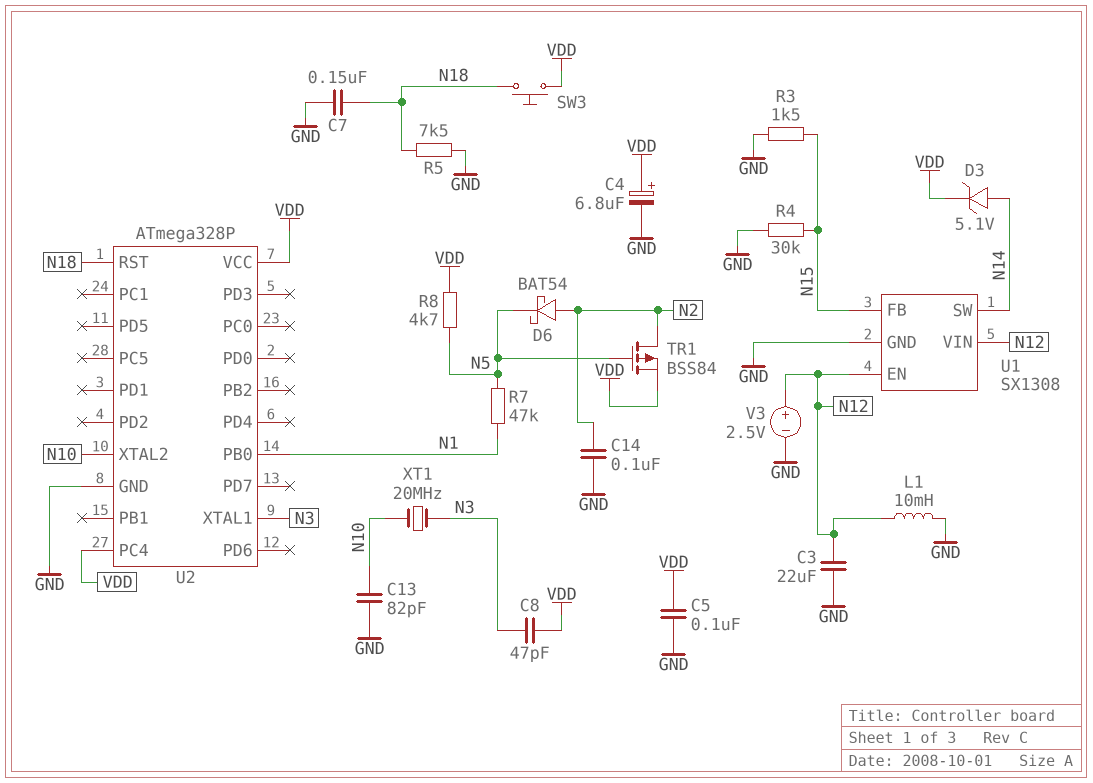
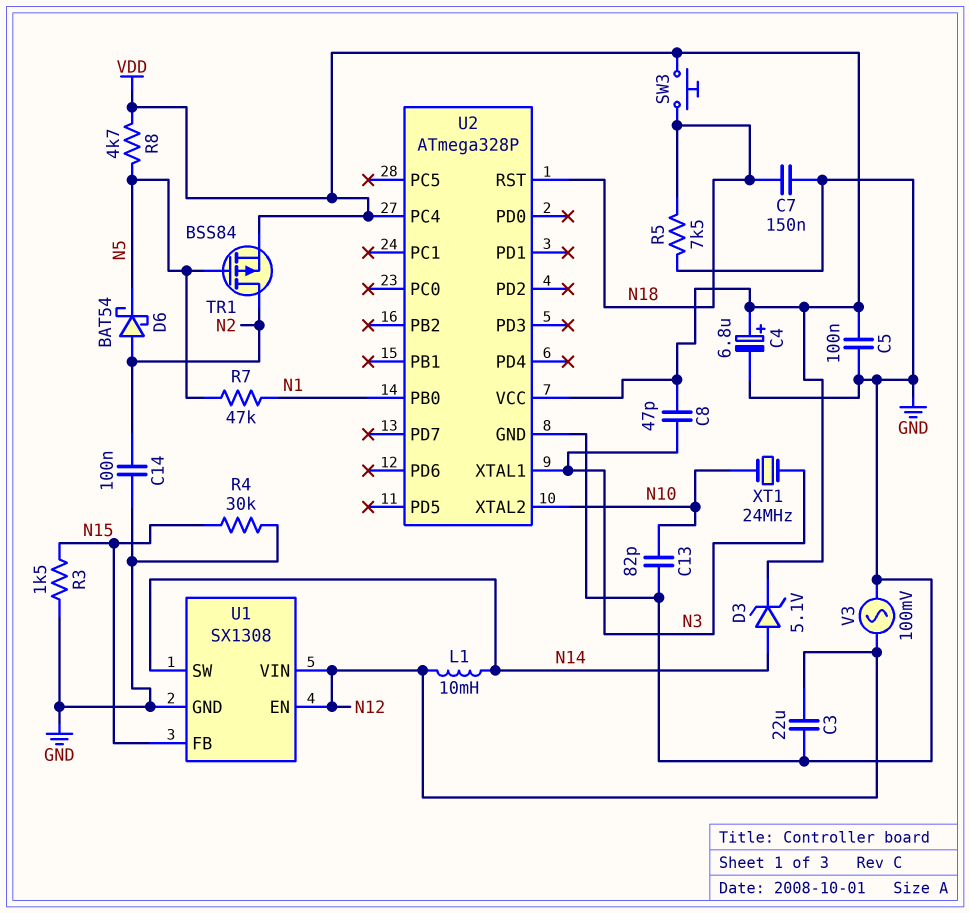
L1: 10mH (GND, N12) -> 10mH (N12, N14)
V3: 2.5V (plus N12, minus GND) -> AC 100mV (GND, N12)
XT1: 20MHz (N3, N10) -> 24MHz (N3, N10)

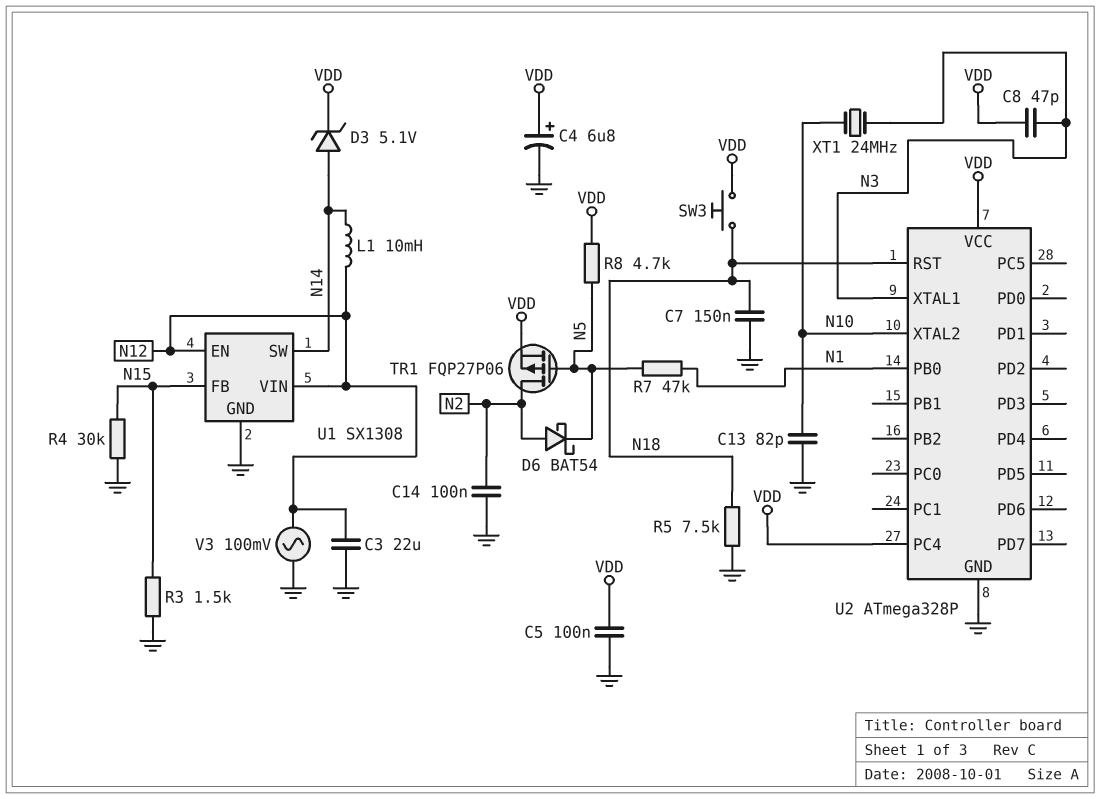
TR1: PMOS BSS84 (G N5, D N2, S VDD) -> PMOS FQP27P06 (G N5, D N2, S VDD)

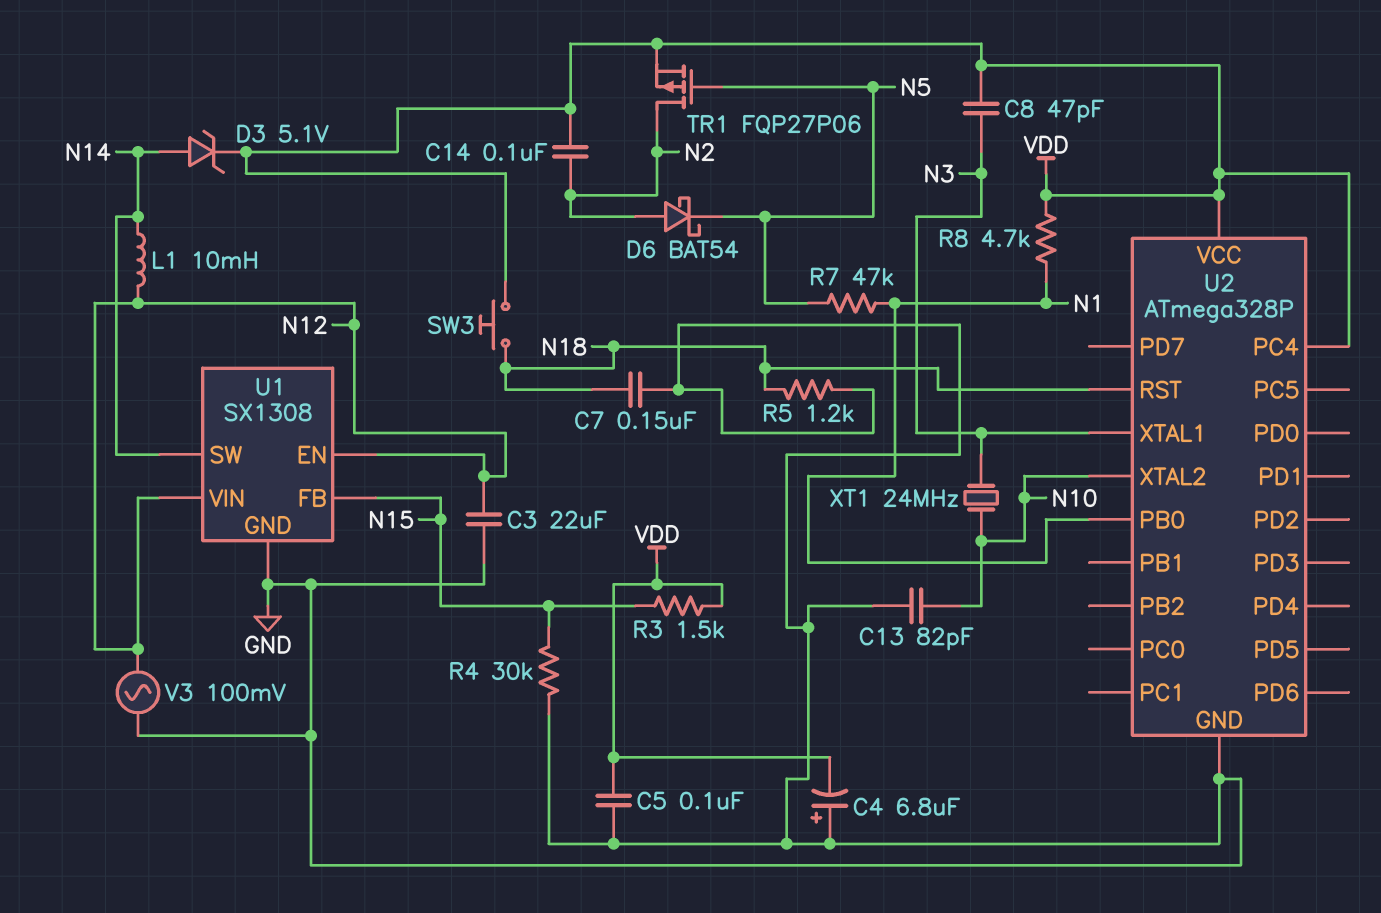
C4: 6.8uF (plus VDD, minus GND) -> 6.8uF (plus GND, minus VDD)
C14: 100nF (GND, N2) -> 100nF (N2, VDD)
R3: 1.5k (GND, N15) -> 1.5k (N15, VDD)
R5: 7.5k (GND, N18) -> 1.2k (GND, N18)
R8: 4.7k (N5, VDD) -> 4.7k (N1, VDD)

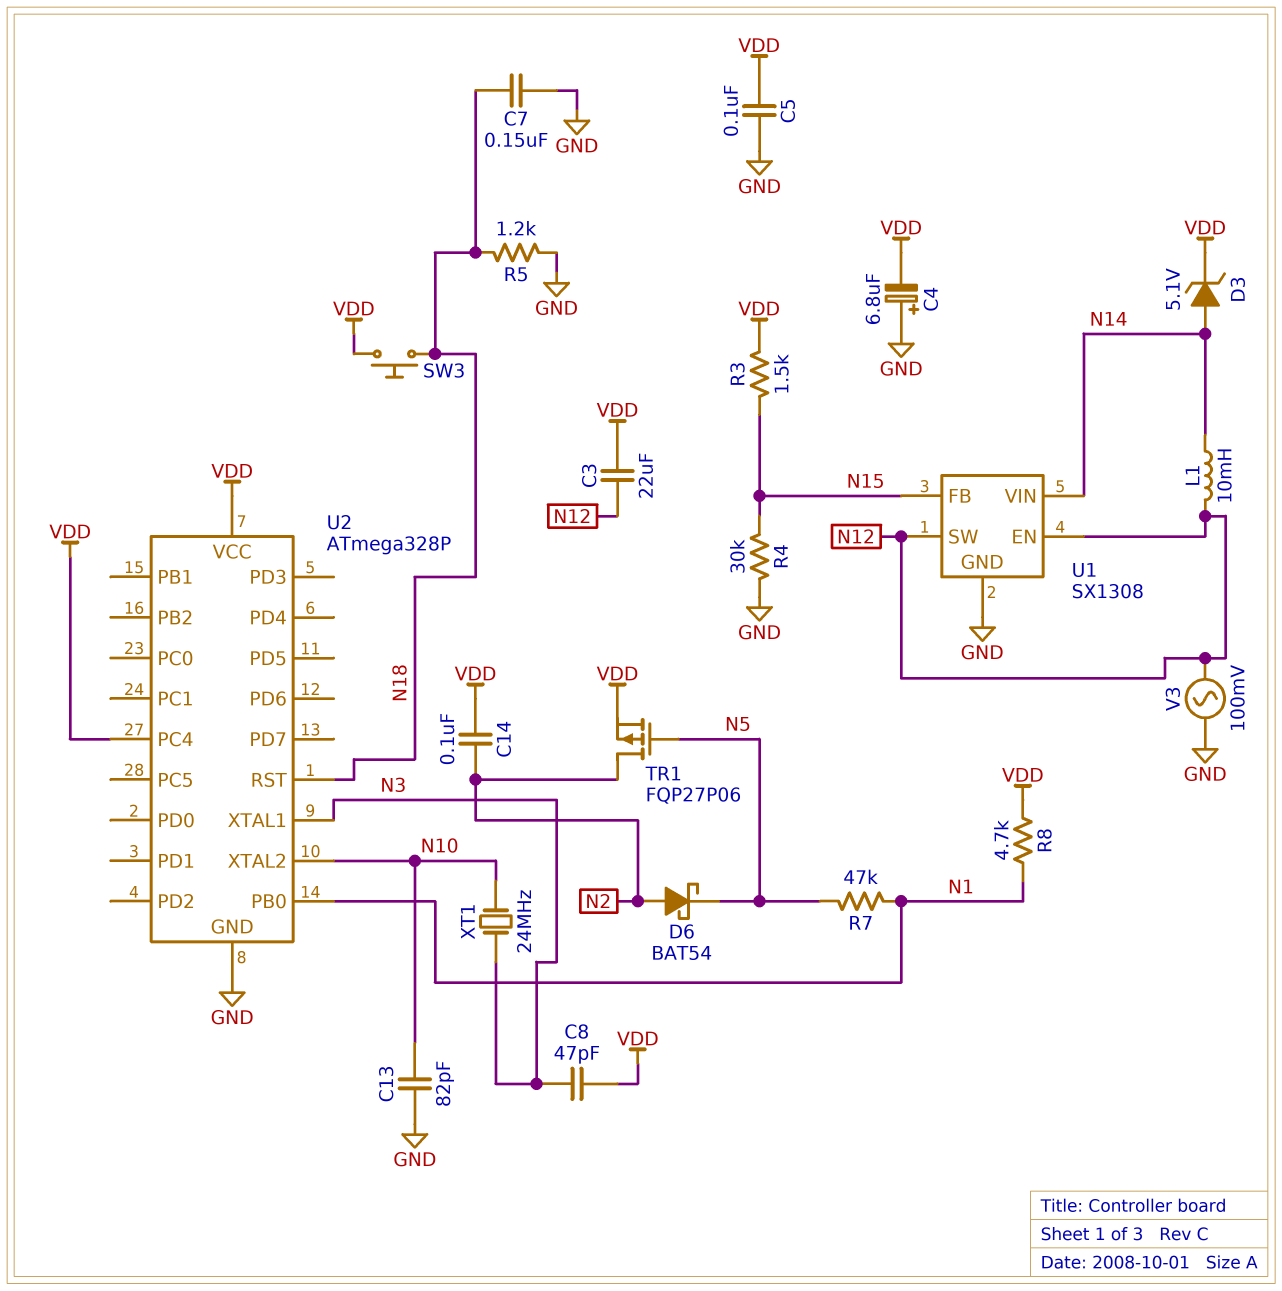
C3: 22uF (GND, N12) -> 22uF (N12, VDD)
U1 pin SW: N14 -> N12
U1 pin VIN: N12 -> N14

